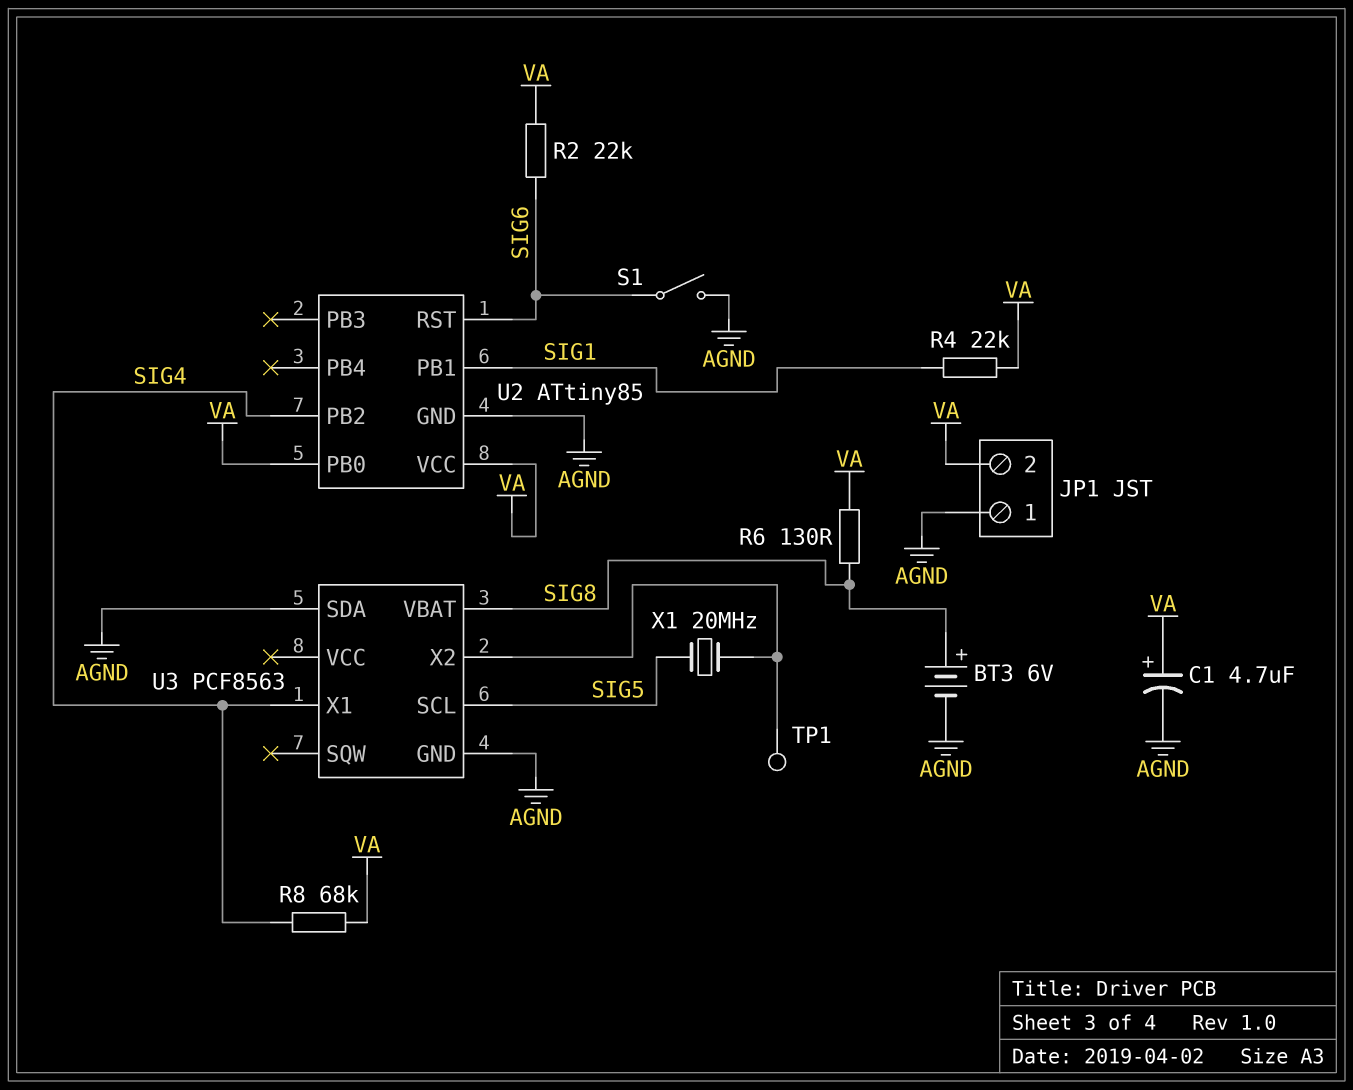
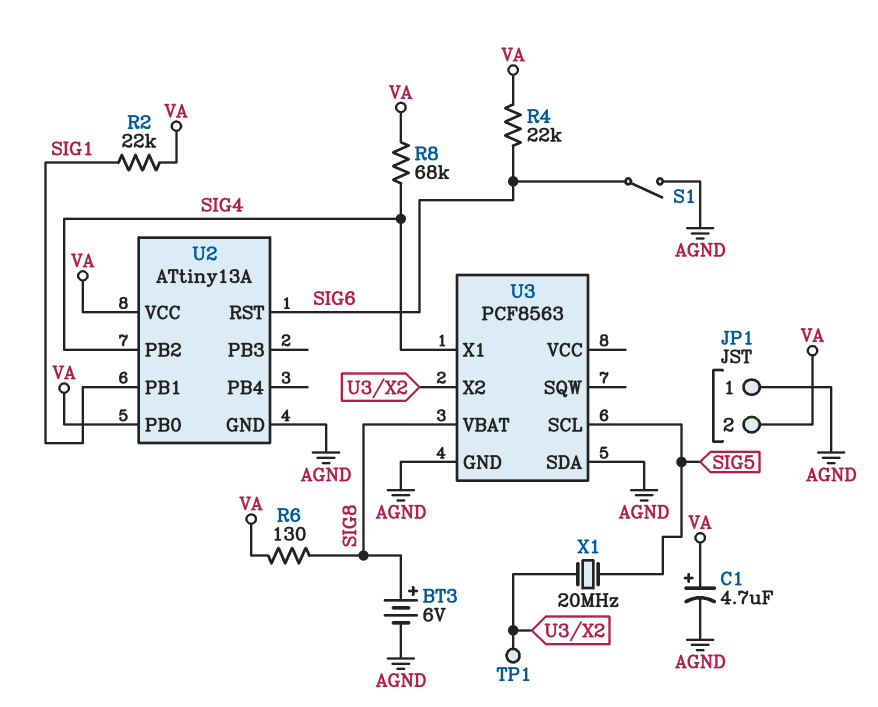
R2: 22k (SIG6, VA) -> 22k (SIG1, VA)
R4: 22k (SIG1, VA) -> 22k (SIG6, VA)
U2: ATtiny85 -> ATtiny13A

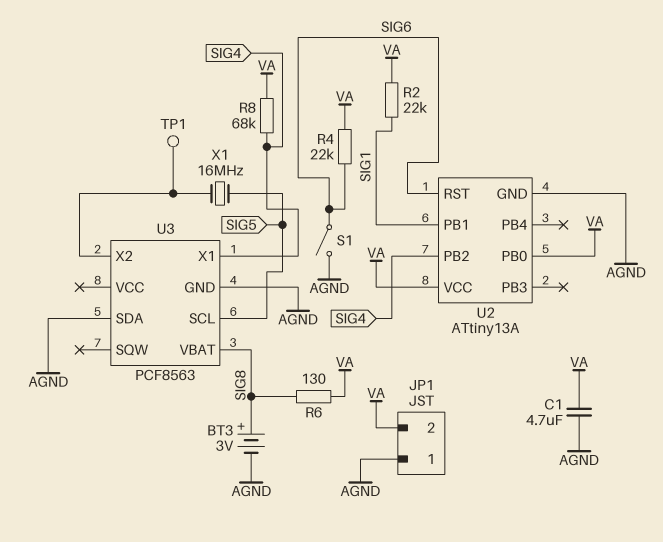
BT3: 6V (plus SIG8, minus AGND) -> 3V (plus SIG8, minus AGND)
C1: 4.7uF (plus VA, minus AGND) -> 4.7uF (AGND, VA)
X1: 20MHz (SIG5, U3/X2) -> 16MHz (SIG5, U3/X2)

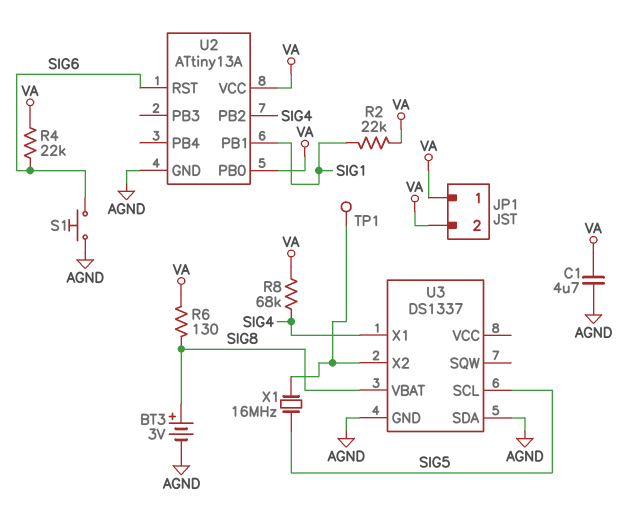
JP1 pin 1: AGND -> VA
S1: switch (AGND, SIG6) -> button (AGND, SIG6)
U3: PCF8563 -> DS1337

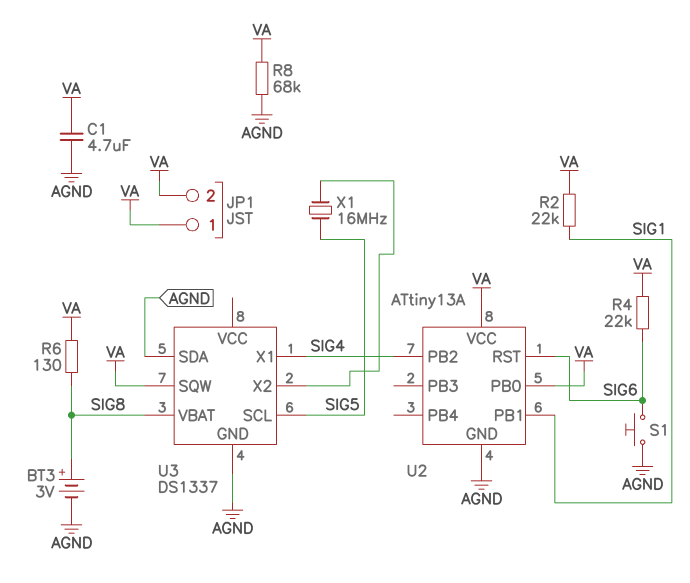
R8: 68k (SIG4, VA) -> 68k (AGND, VA)
TP1: test point (U3/X2) -> none
U3 pin SQW: none -> VA

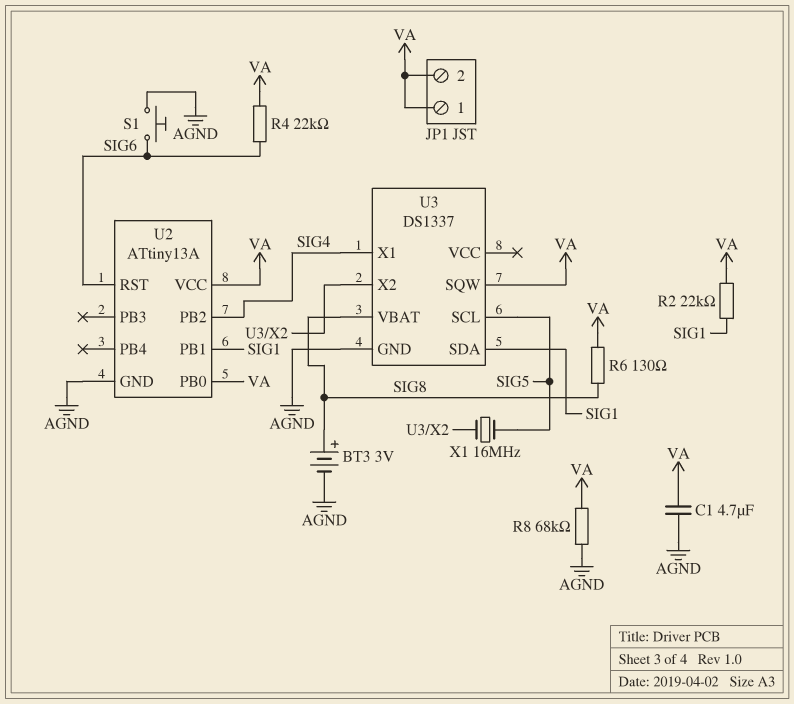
U3 pin SDA: AGND -> SIG1

